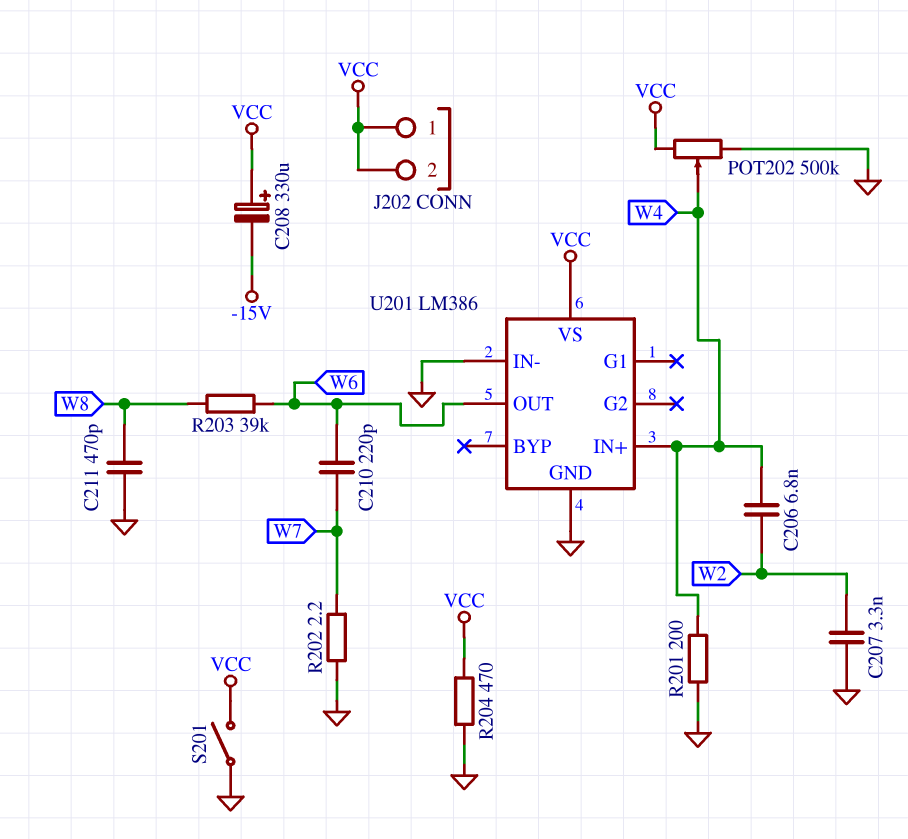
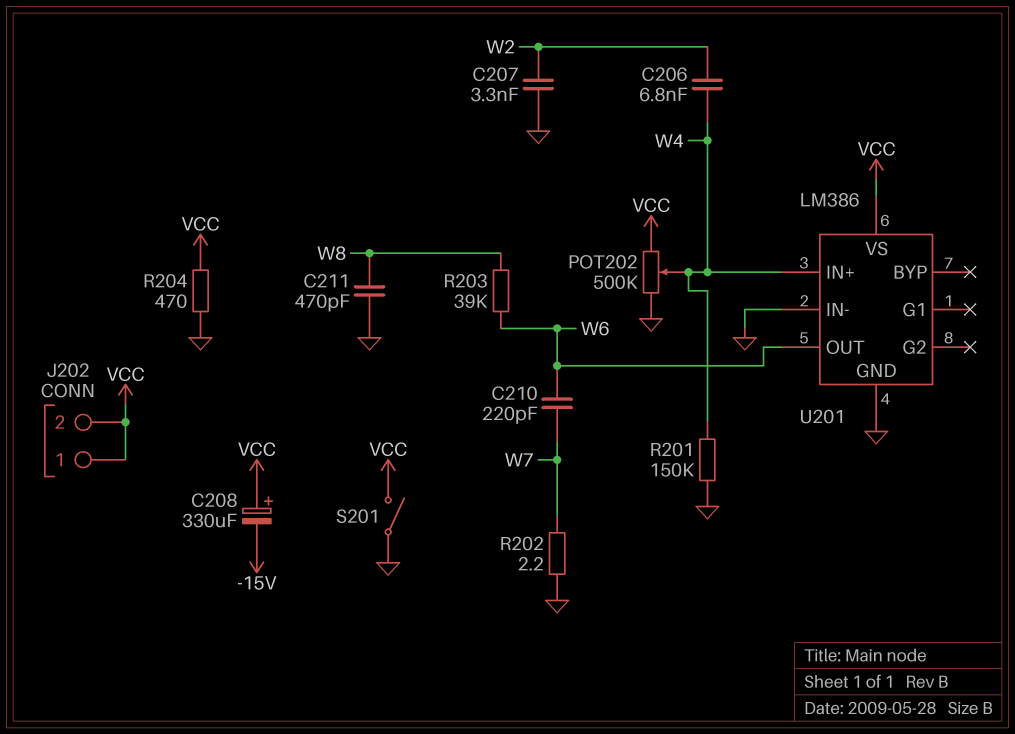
R201: 200 (GND, W4) -> 150k (GND, W4)

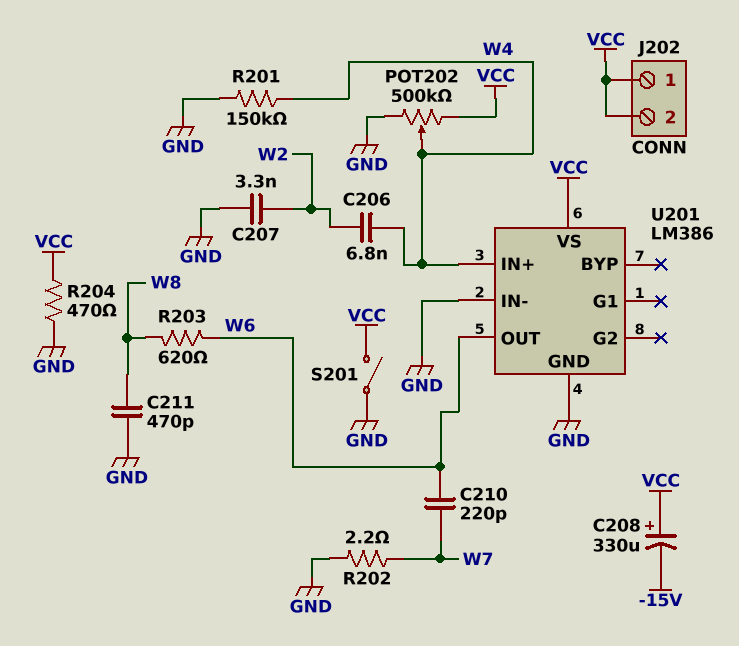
R203: 39k (W6, W8) -> 620 (W6, W8)

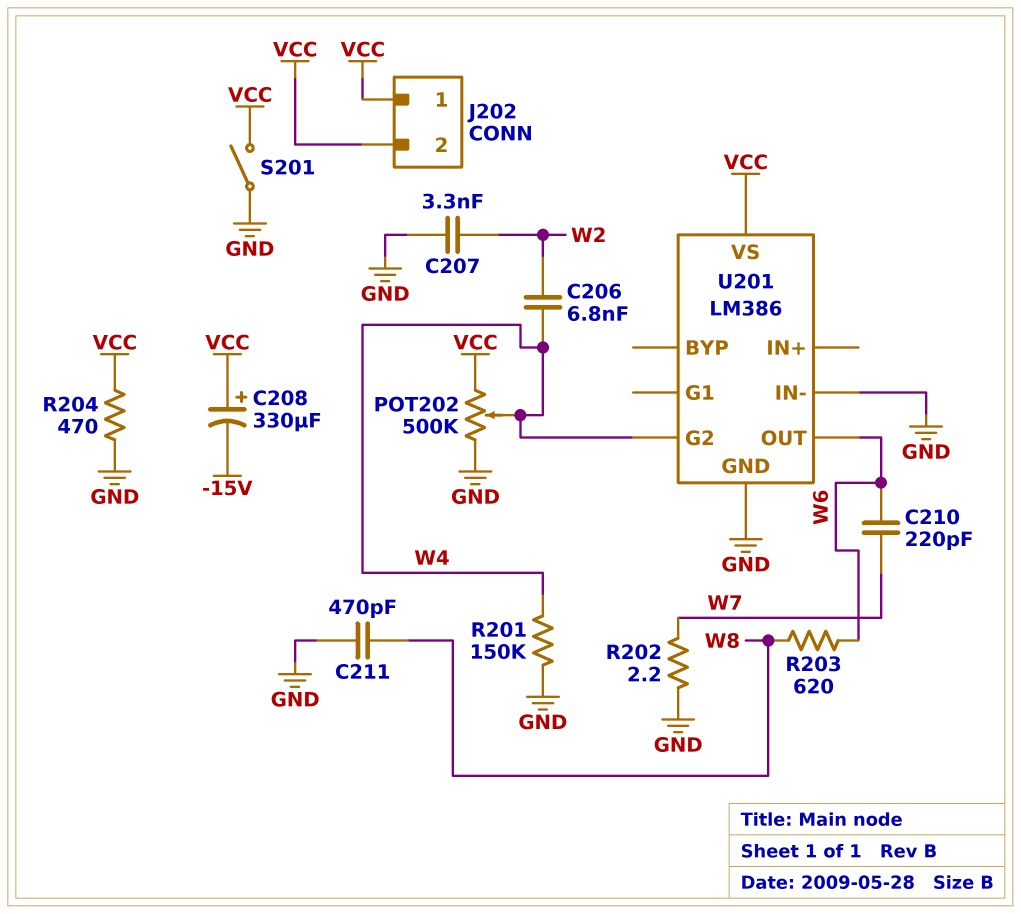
U201 pin G2: none -> W4
U201 pin IN+: W4 -> none

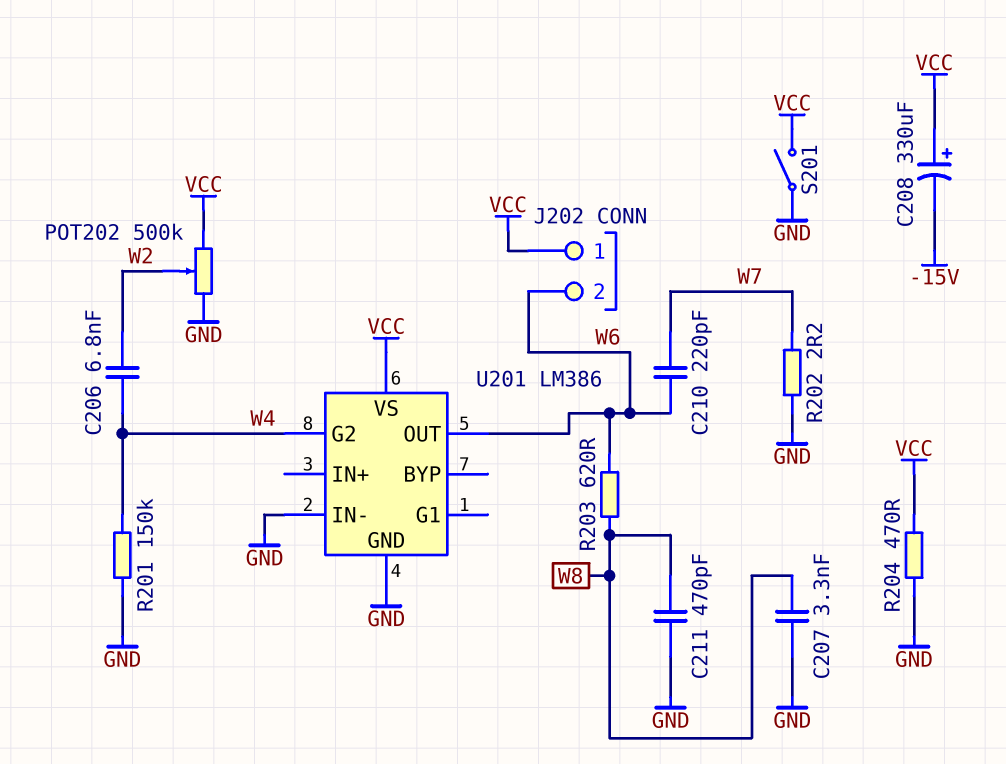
C207: 3.3nF (GND, W2) -> 3.3nF (GND, W8)
J202 pin 2: VCC -> W6
POT202: 500k (GND, VCC, wiper W4) -> 500k (GND, VCC, wiper W2)

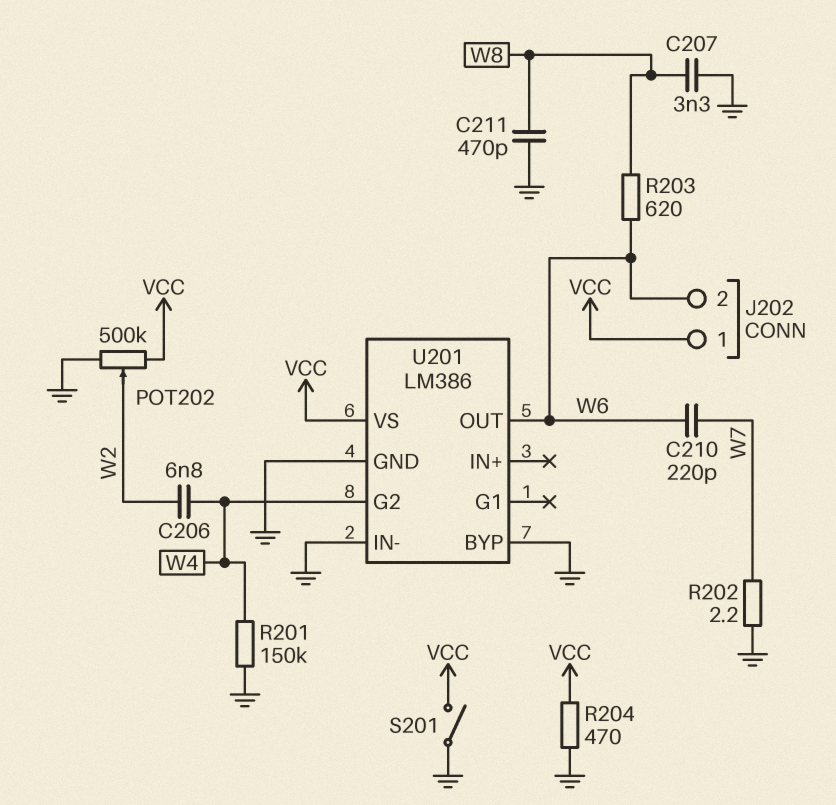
C208: 330uF (plus VCC, minus -15V) -> none
U201 pin BYP: none -> GND

